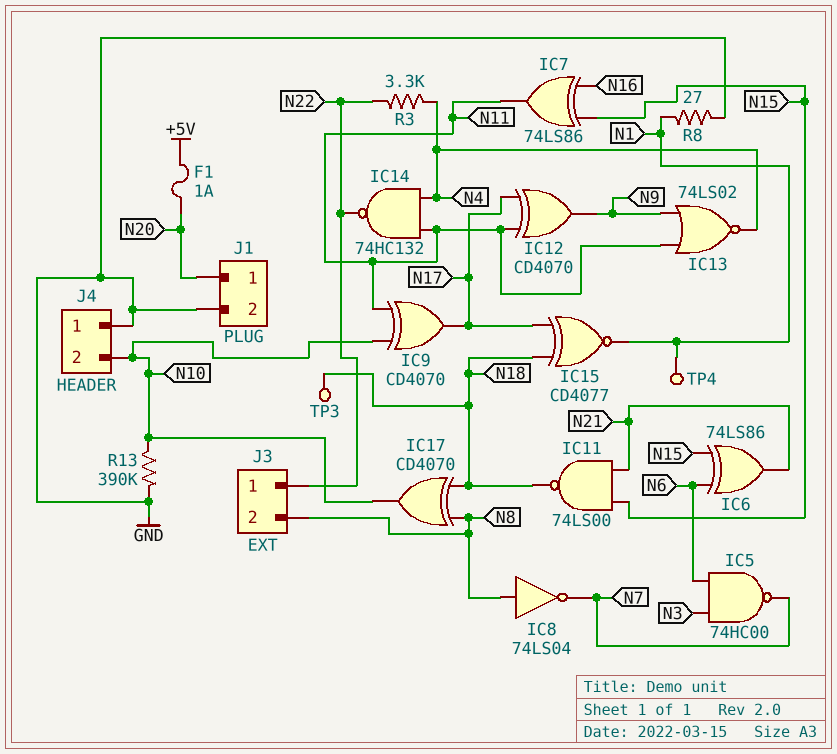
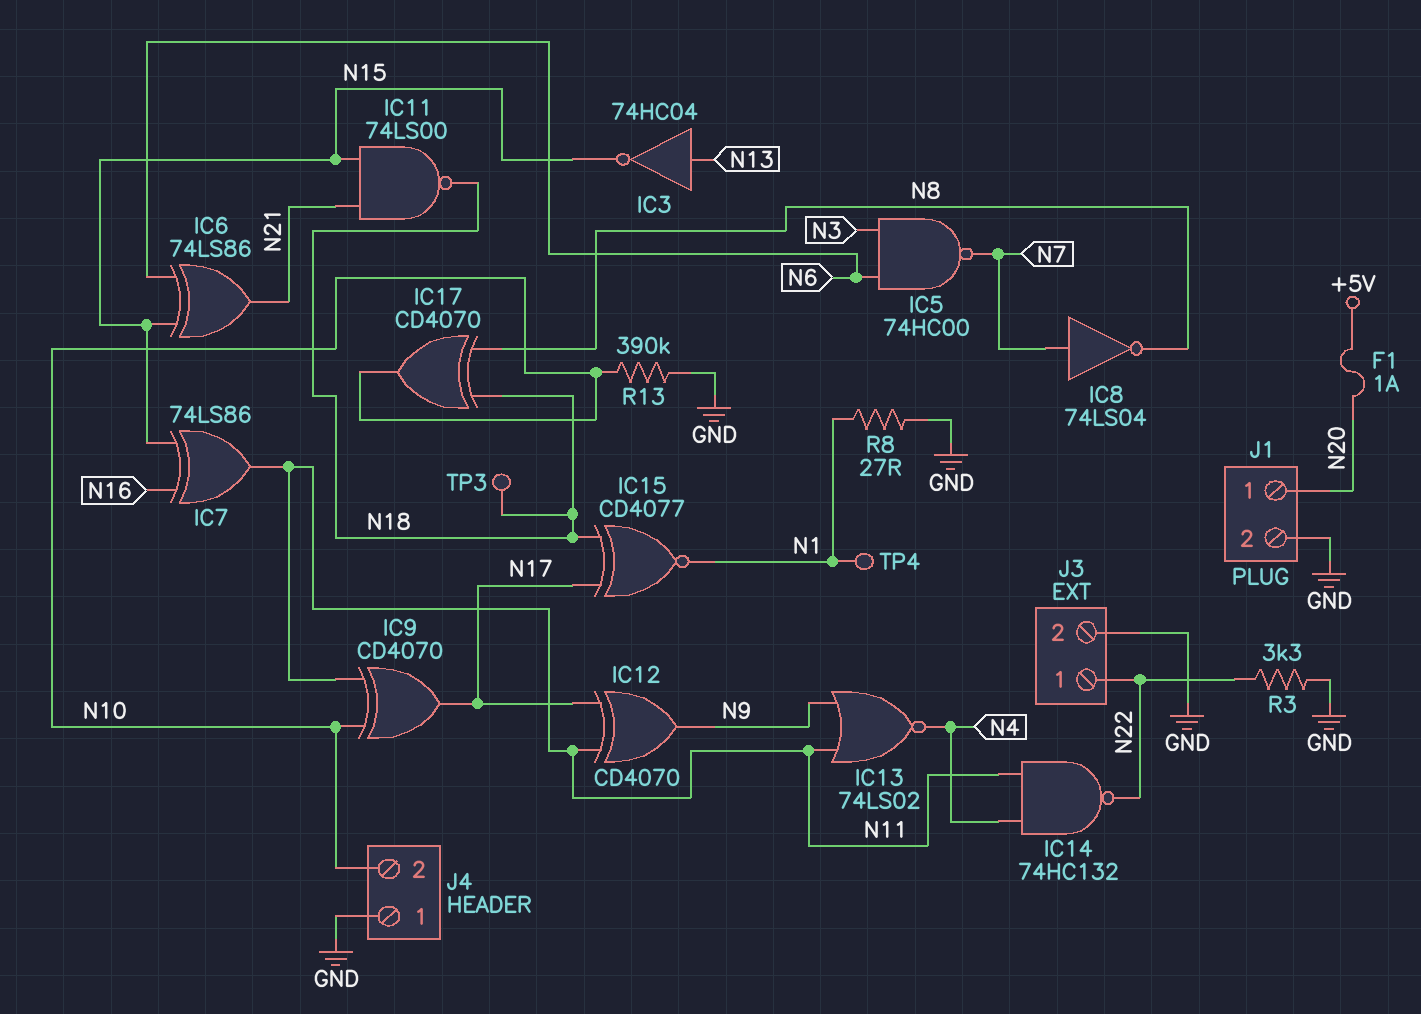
IC3: none -> NOT 74HC04 (in N13, out N15)
IC8: NOT 74LS04 (in N8, out N7) -> NOT 74LS04 (in N7, out N8)
J3 pin 2: N8 -> GND
R3: 3.3k (N4, N22) -> 3.3k (GND, N22)

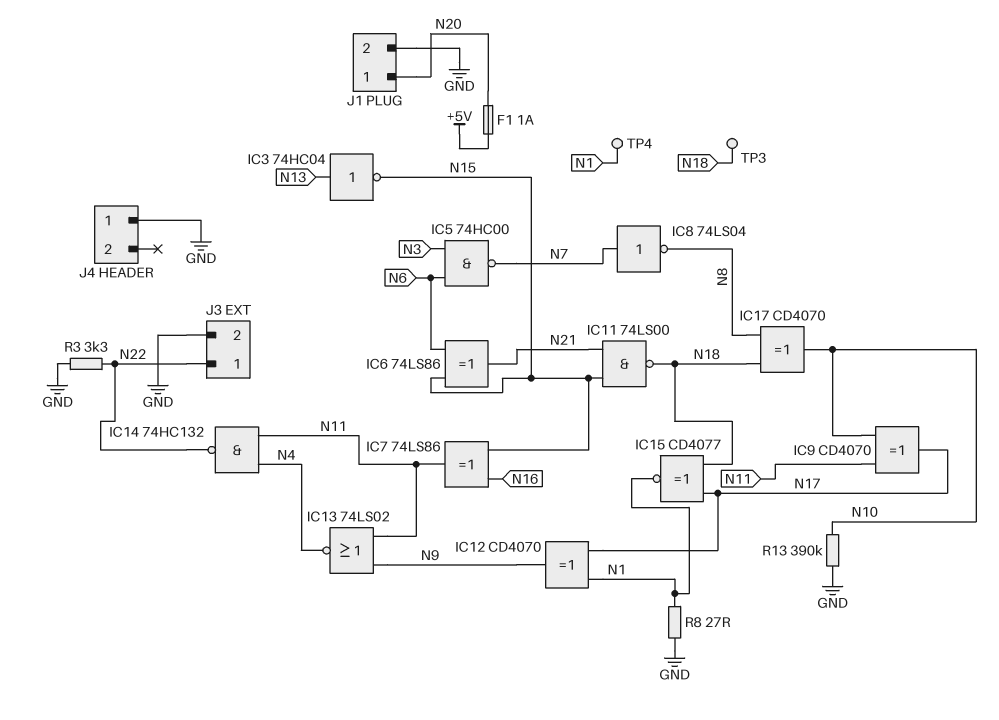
IC12: XOR CD4070 (in N11, in N17, out N9) -> XOR CD4070 (in N1, in N17, out N9)
J4 pin 2: N10 -> none

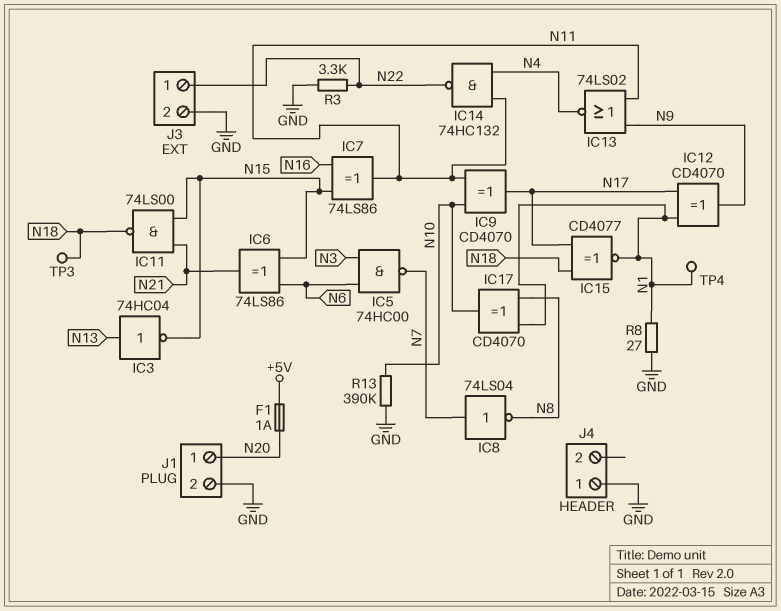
IC17: XOR CD4070 (in N8, in N18, out N10) -> XOR CD4070 (in N1, in N8, out N10)

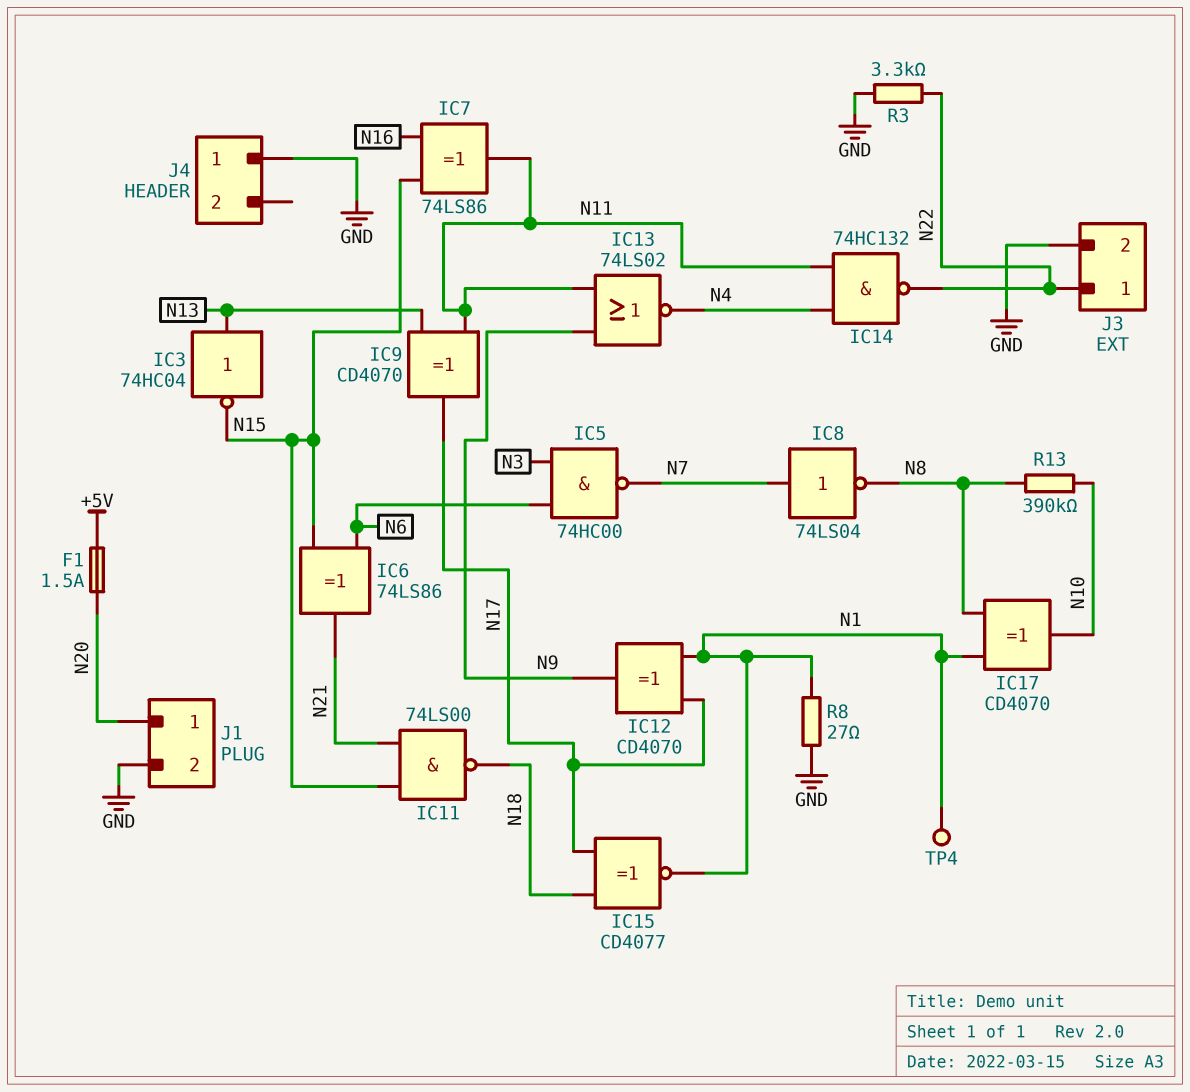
F1: 1A (+5V, N20) -> 1.5A (+5V, N20)
IC9: XOR CD4070 (in N10, in N11, out N17) -> XOR CD4070 (in N11, in N13, out N17)
R13: 390k (GND, N10) -> 390k (N8, N10)
TP3: test point (N18) -> none

